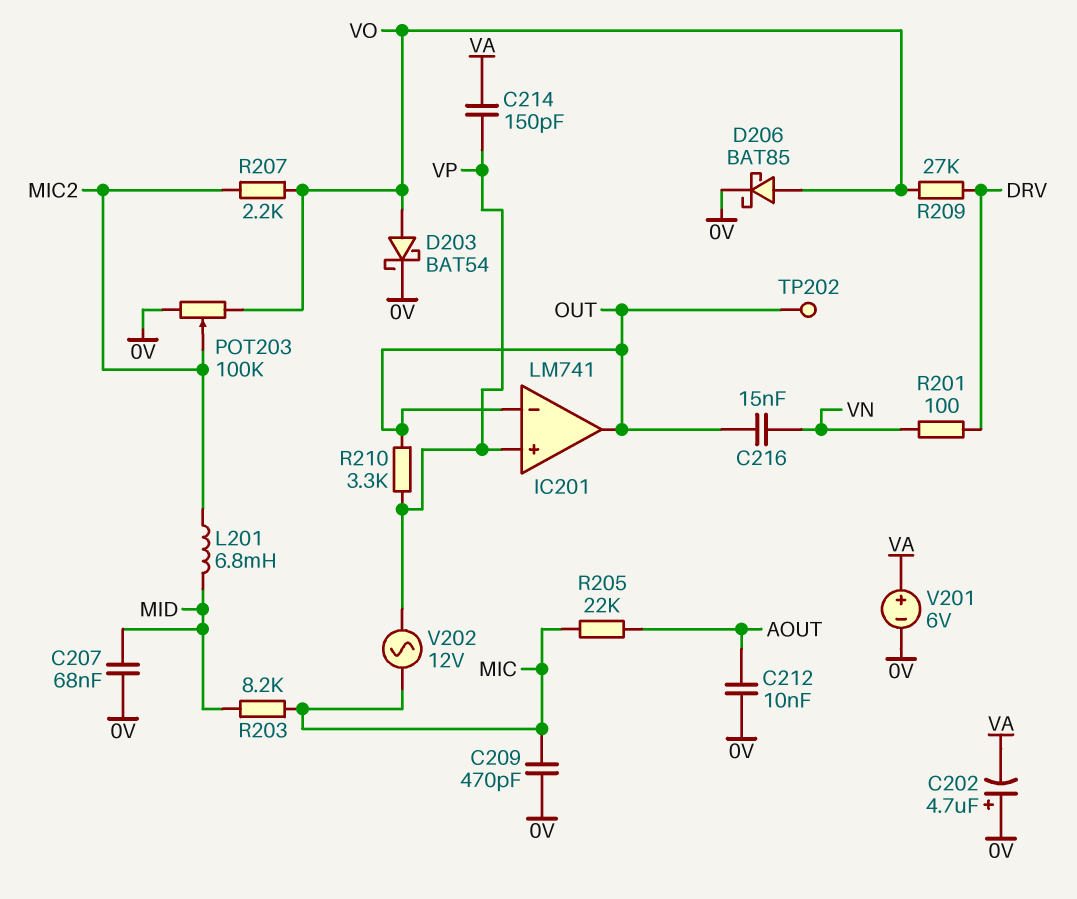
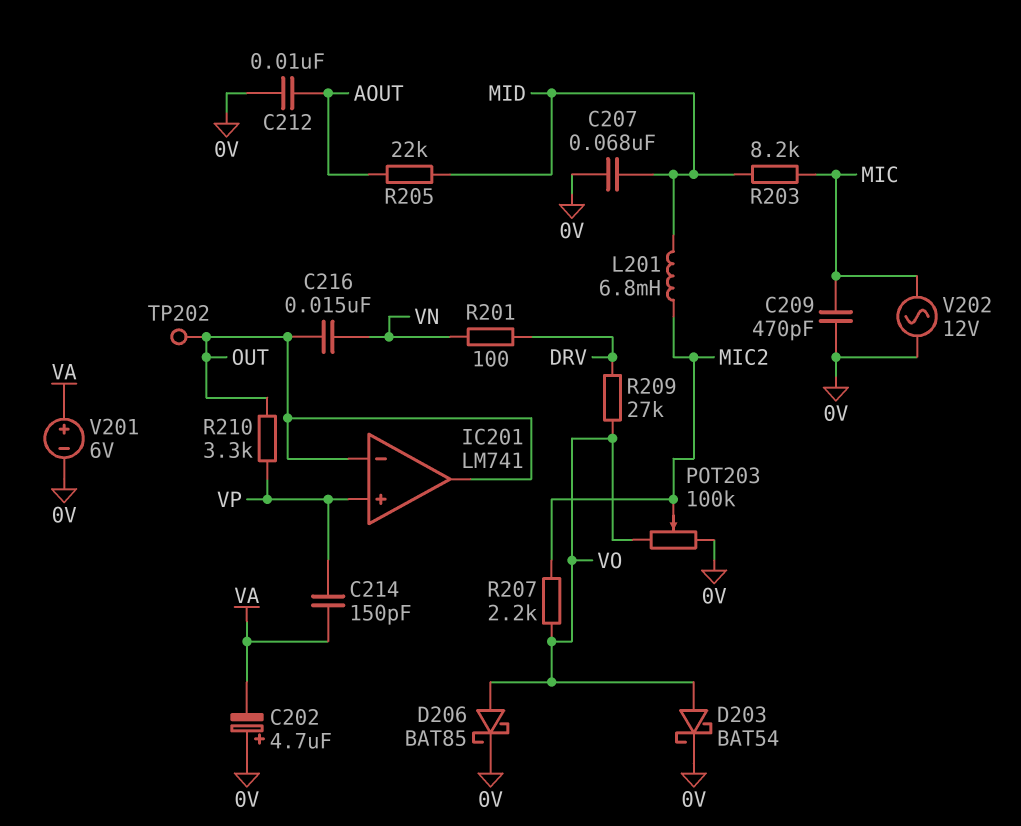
R205: 22k (AOUT, MIC) -> 22k (AOUT, MID)
V202: AC 12V (MIC, VP) -> AC 12V (0V, MIC)

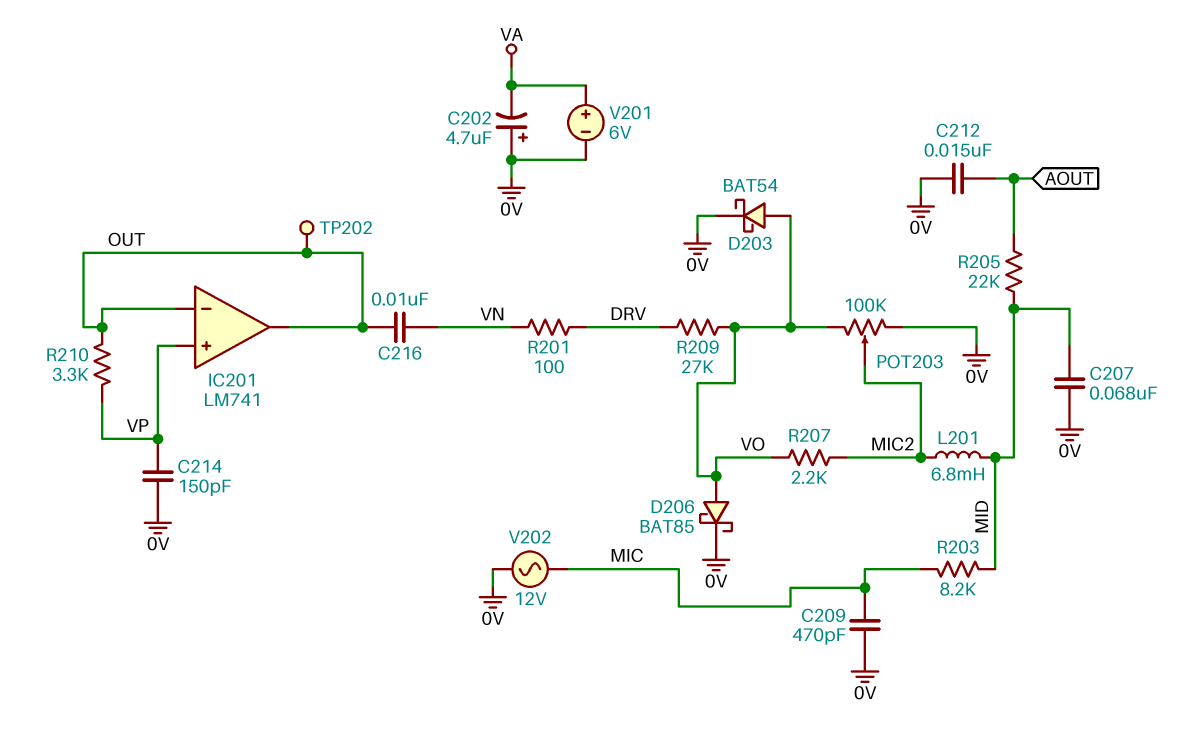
C212: 10nF (0V, AOUT) -> 15nF (0V, AOUT)
C214: 150pF (VA, VP) -> 150pF (0V, VP)
C216: 15nF (OUT, VN) -> 10nF (OUT, VN)

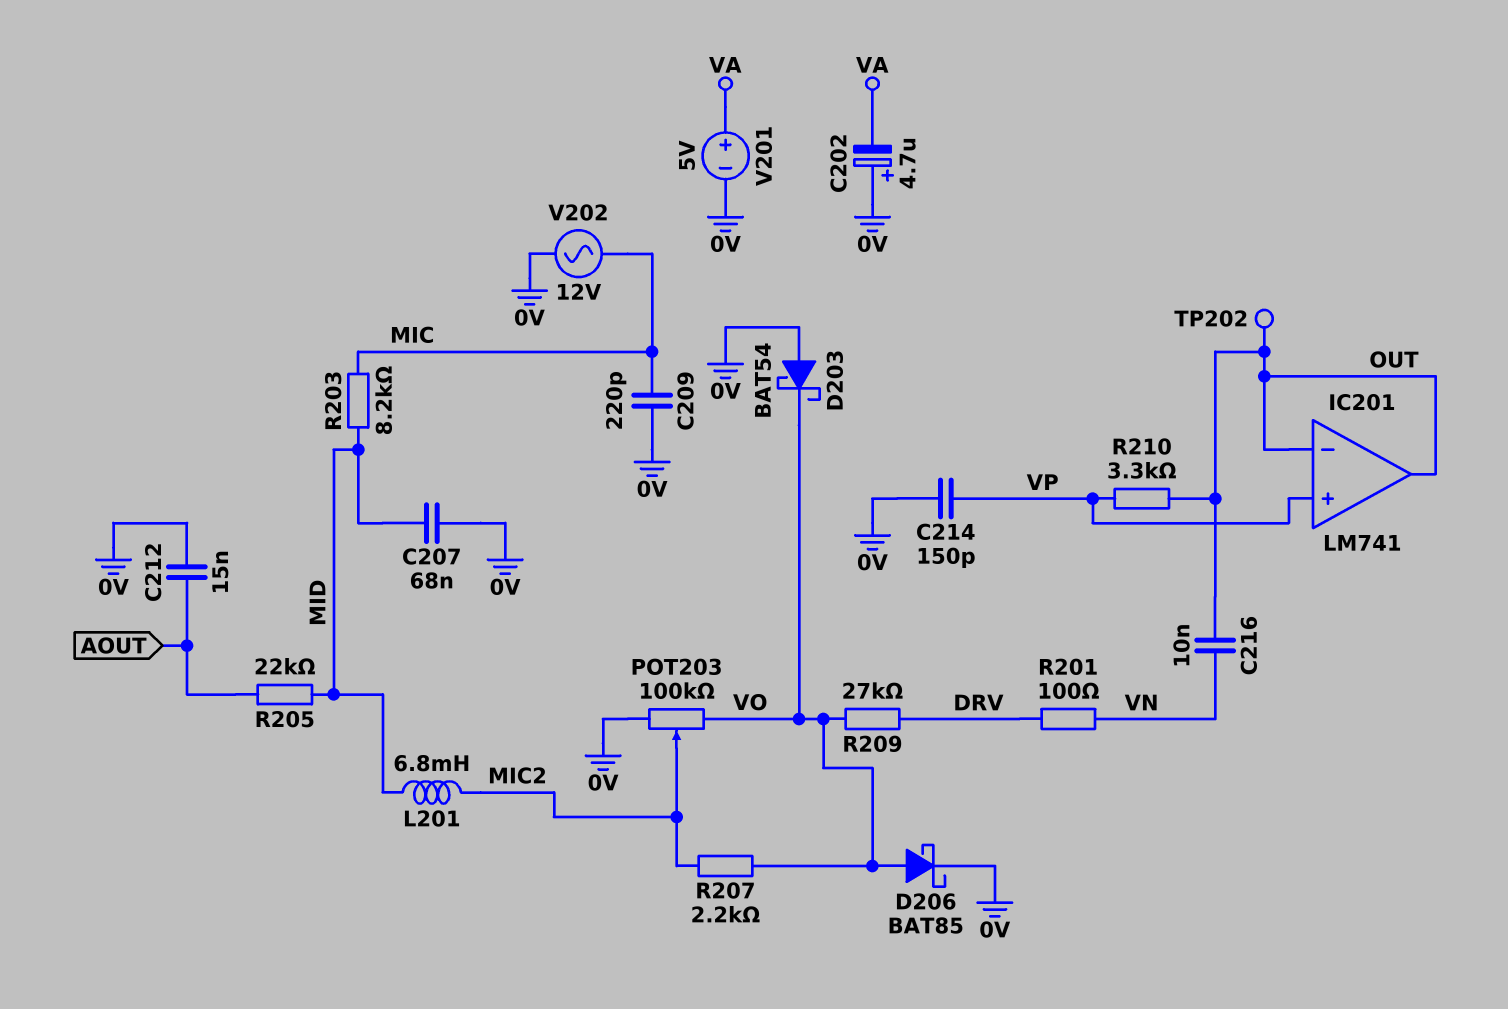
C209: 470pF (0V, MIC) -> 220pF (0V, MIC)
D203: schottky BAT54 (A VO, K 0V) -> schottky BAT54 (A 0V, K VO)
V201: 6V (plus VA, minus 0V) -> 5V (plus VA, minus 0V)

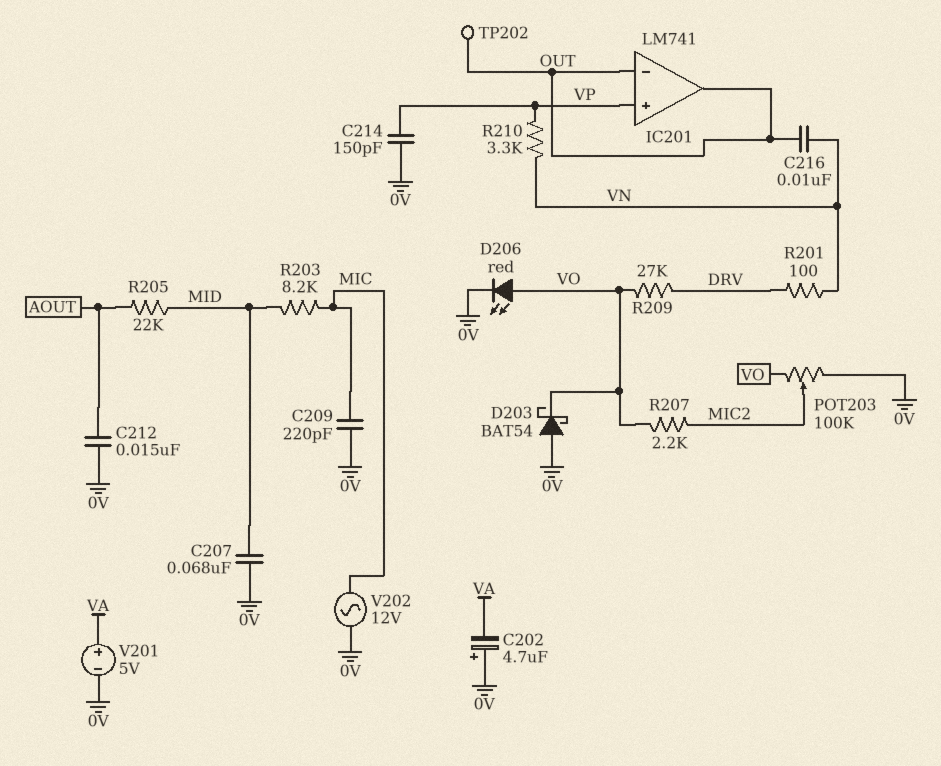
D206: schottky BAT85 (A VO, K 0V) -> LED red (A VO, K 0V)
L201: 6.8mH (MIC2, MID) -> none
R210: 3.3k (OUT, VP) -> 3.3k (VN, VP)

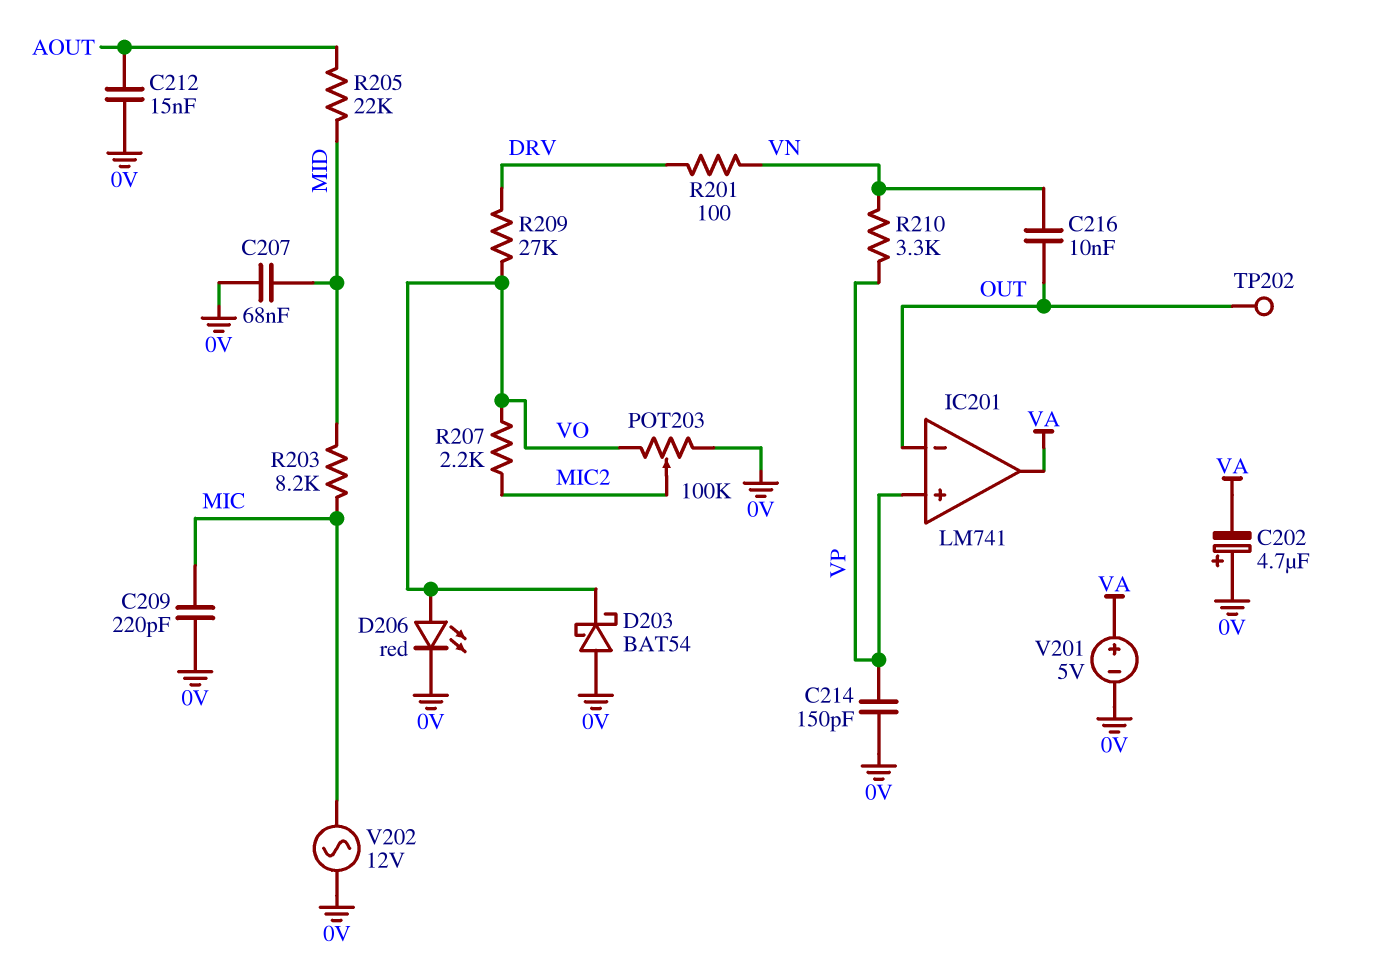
IC201 pin out: OUT -> VA

